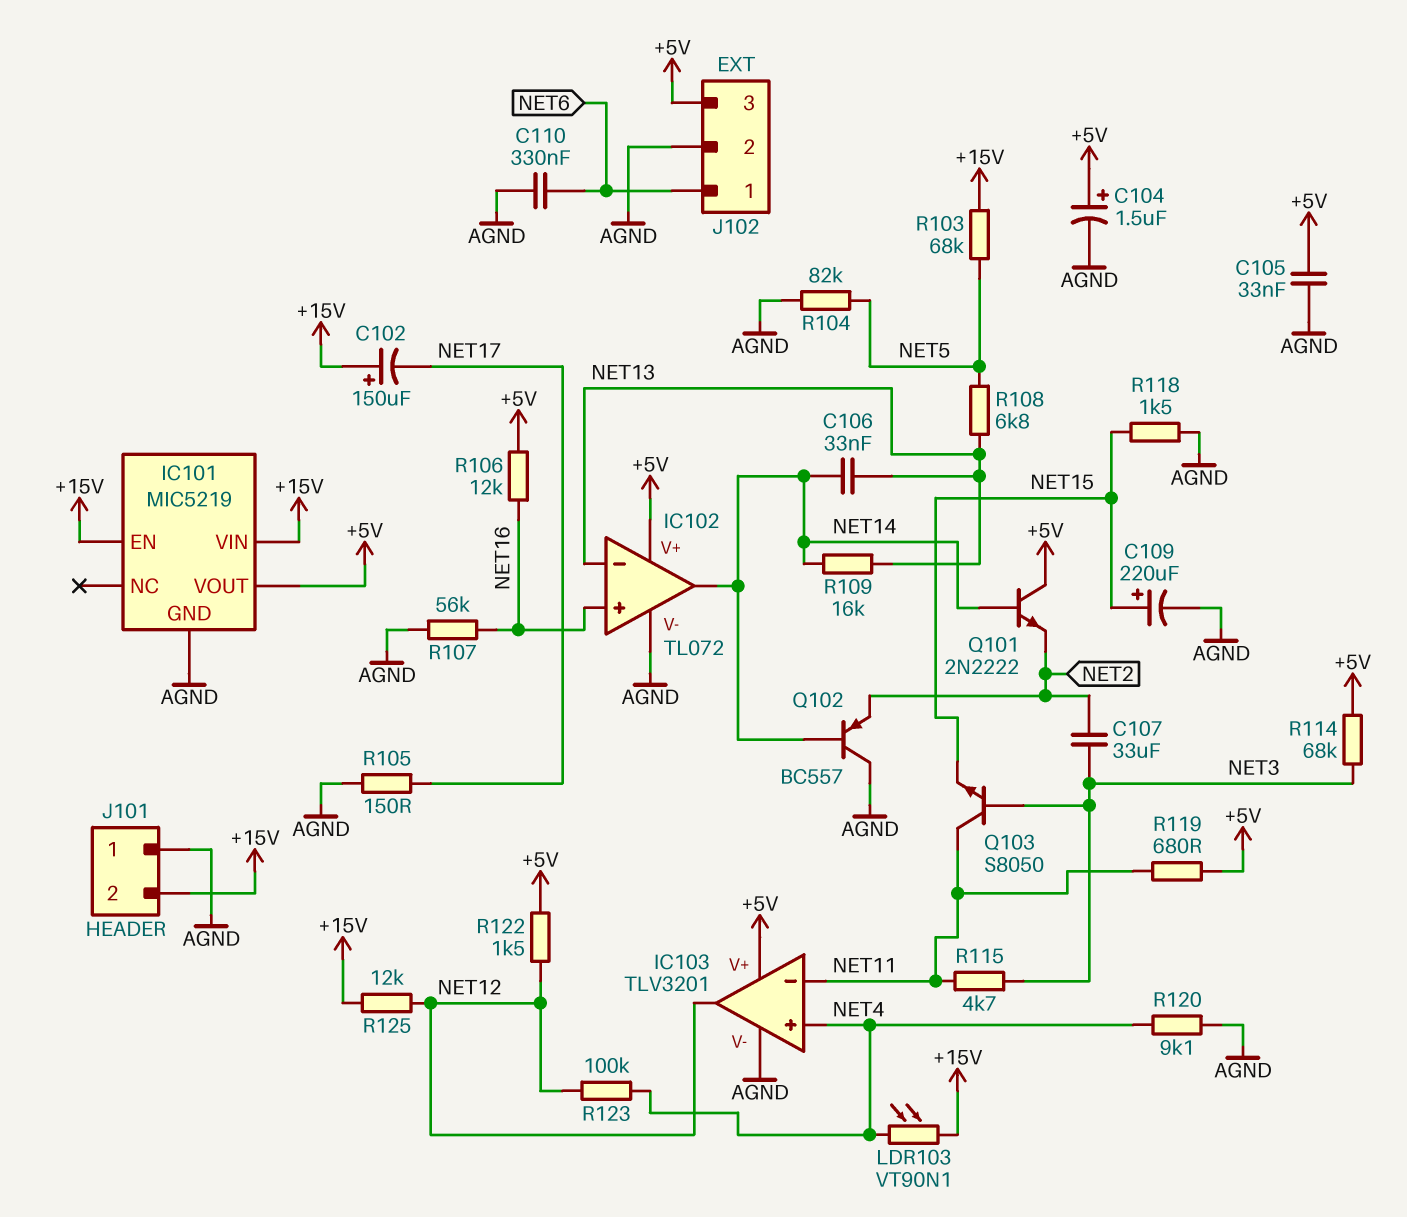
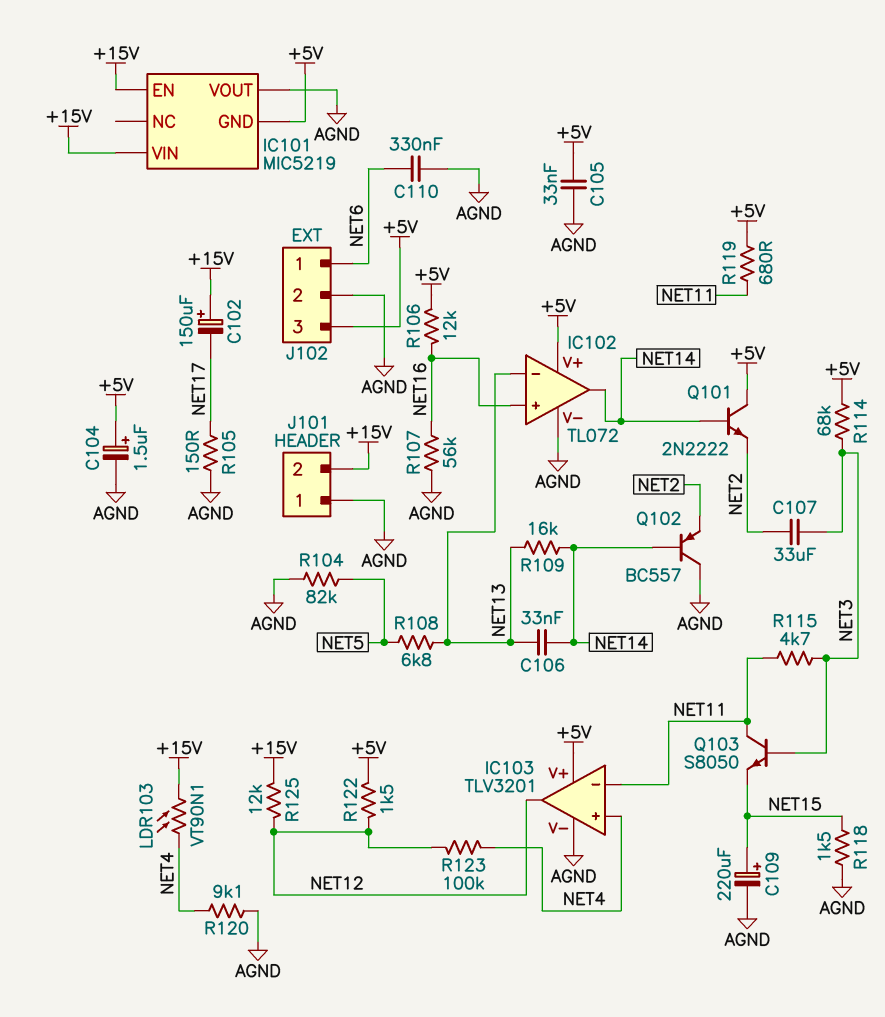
IC101 pin GND: AGND -> +5V
IC101 pin VOUT: +5V -> AGND
R103: 68k (+15V, NET5) -> none

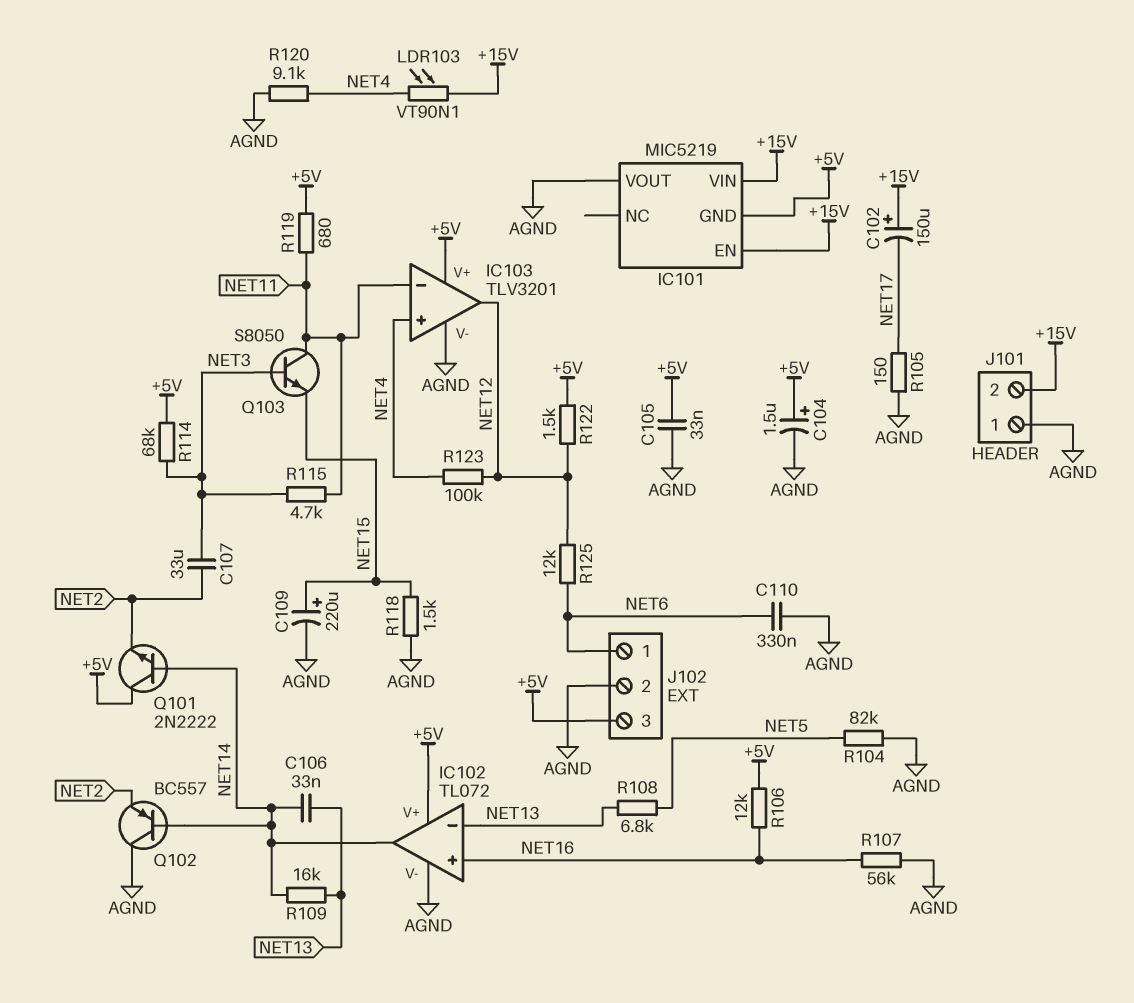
R125: 12k (+15V, NET12) -> 12k (NET6, NET12)

